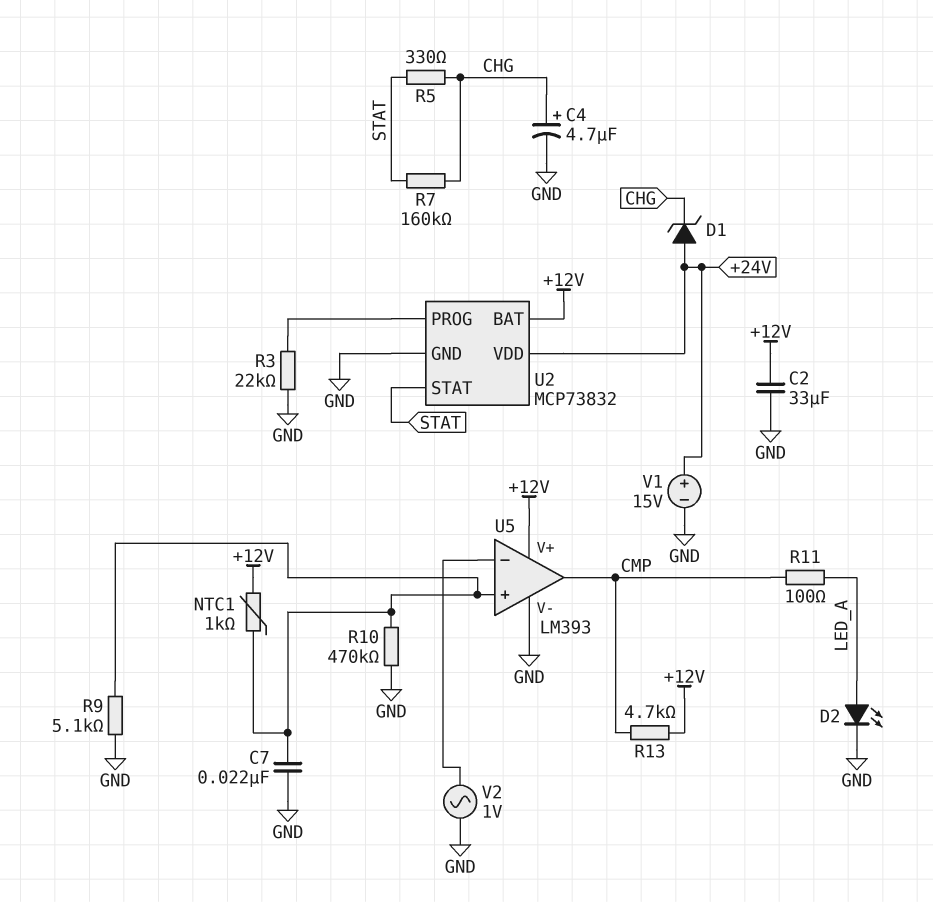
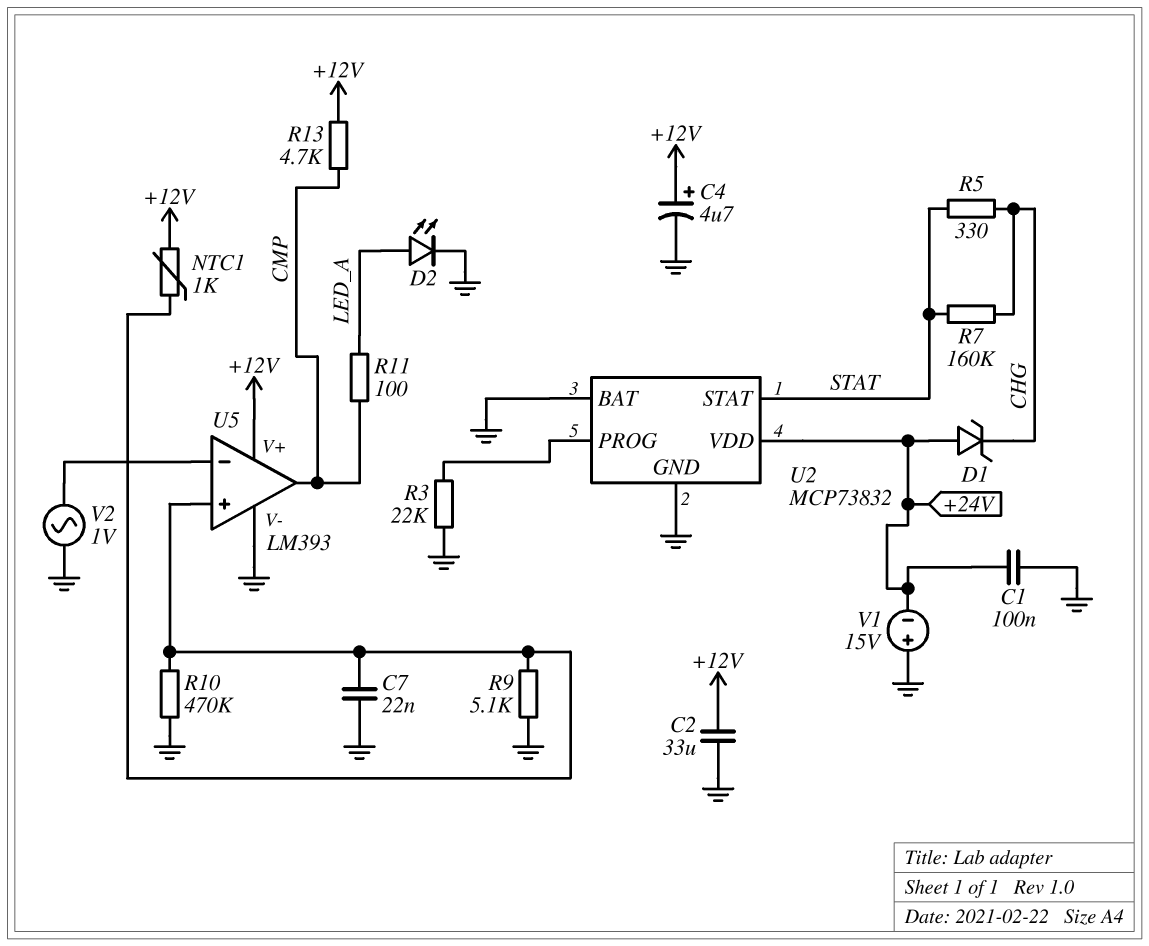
C1: none -> 100nF (+24V, GND)
C4: 4.7uF (plus CHG, minus GND) -> 4.7uF (plus +12V, minus GND)
U2 pin BAT: +12V -> GND
V1: 15V (plus +24V, minus GND) -> 15V (plus GND, minus +24V)

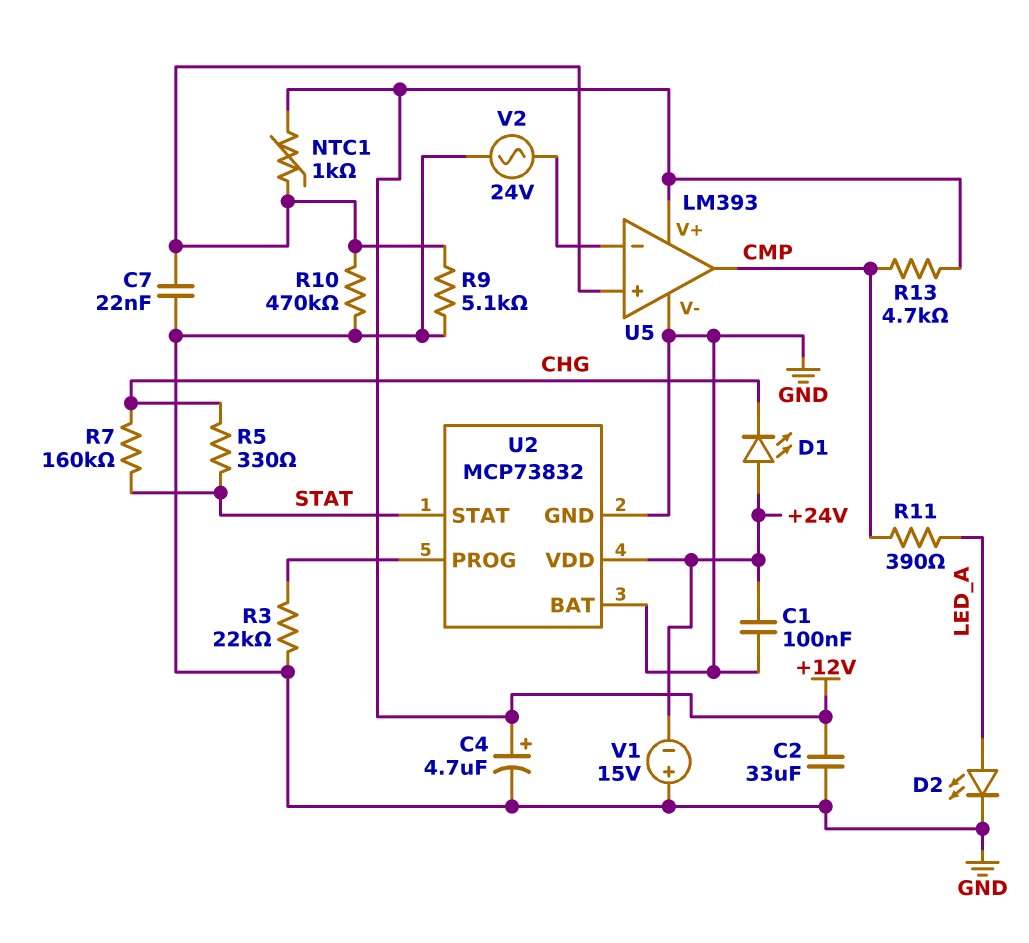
D1: zener (A +24V, K CHG) -> LED (A +24V, K CHG)
R11: 100 (CMP, LED_A) -> 390 (CMP, LED_A)
V2: AC 1V (GND, U5/in-) -> AC 24V (GND, U5/in-)

